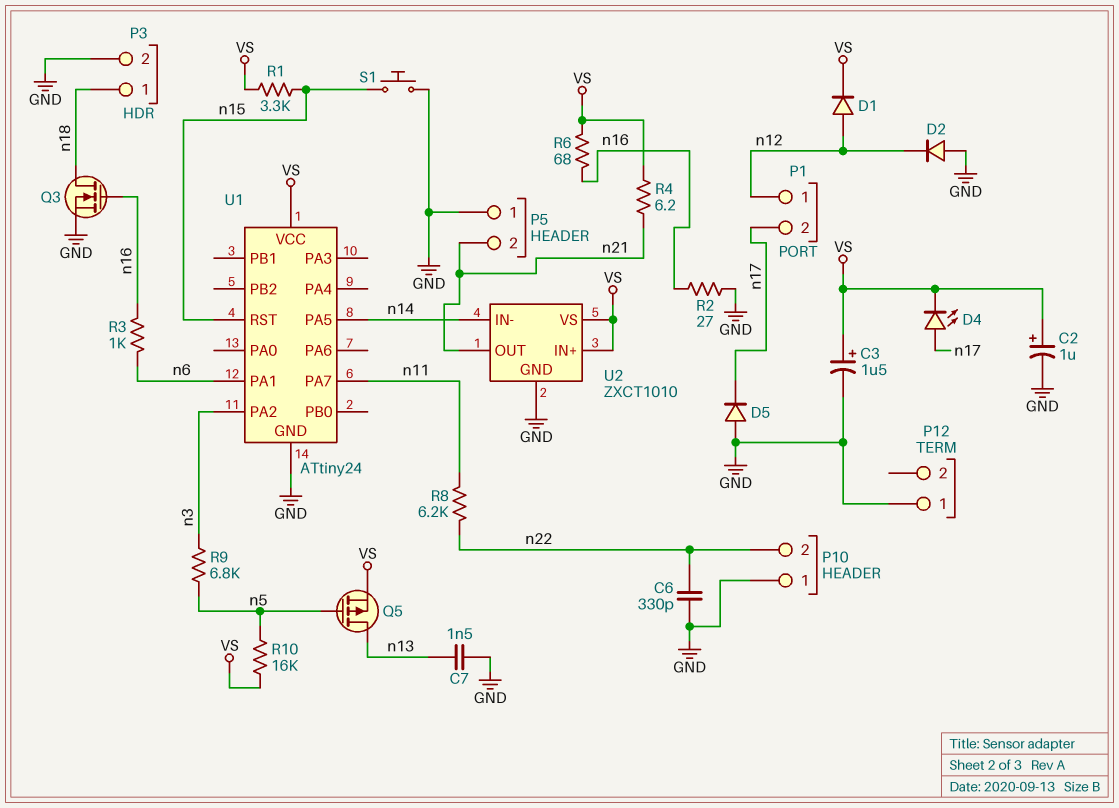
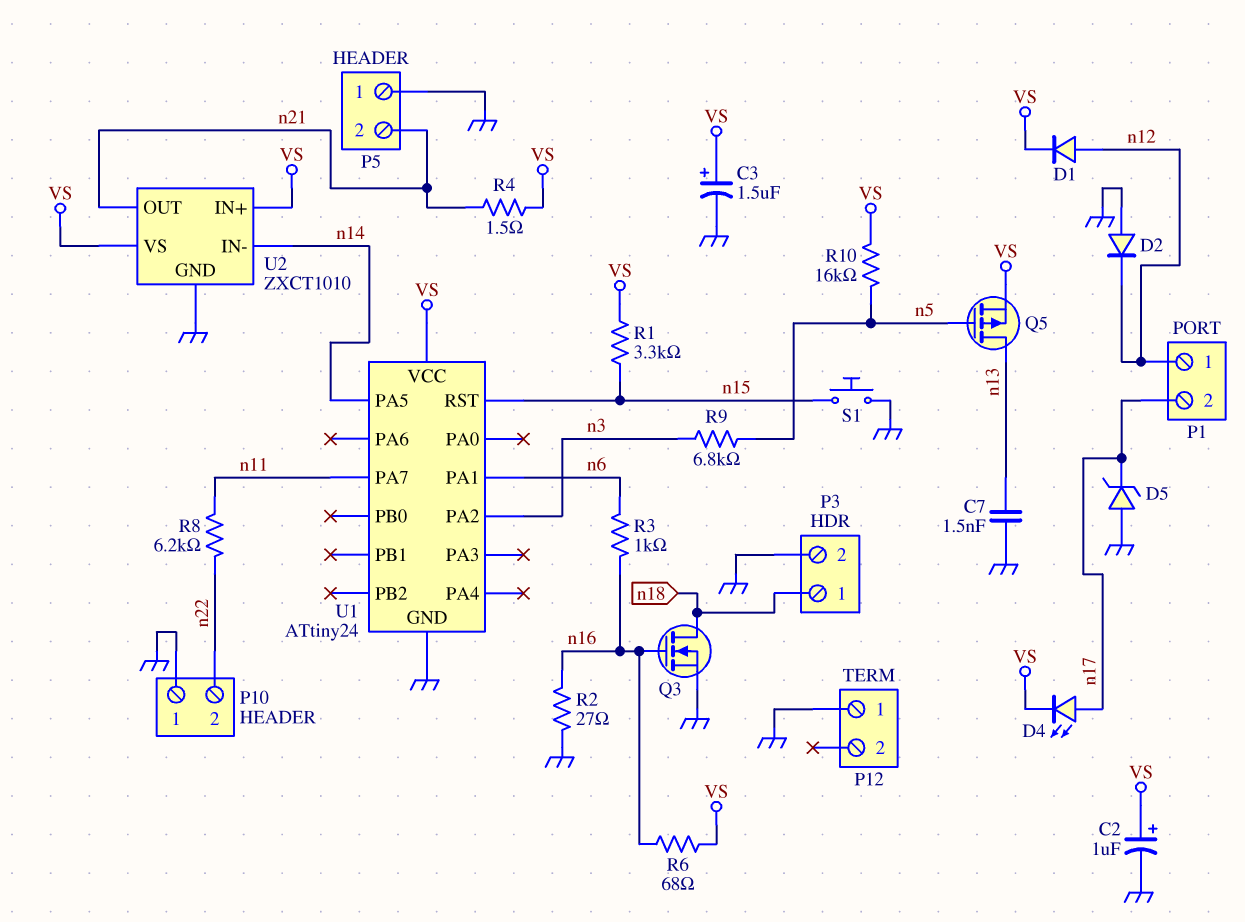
C6: 330pF (GND, n22) -> none
D5: diode (A GND, K n17) -> zener (A GND, K n17)
R4: 6.2 (VS, n21) -> 1.5 (VS, n21)

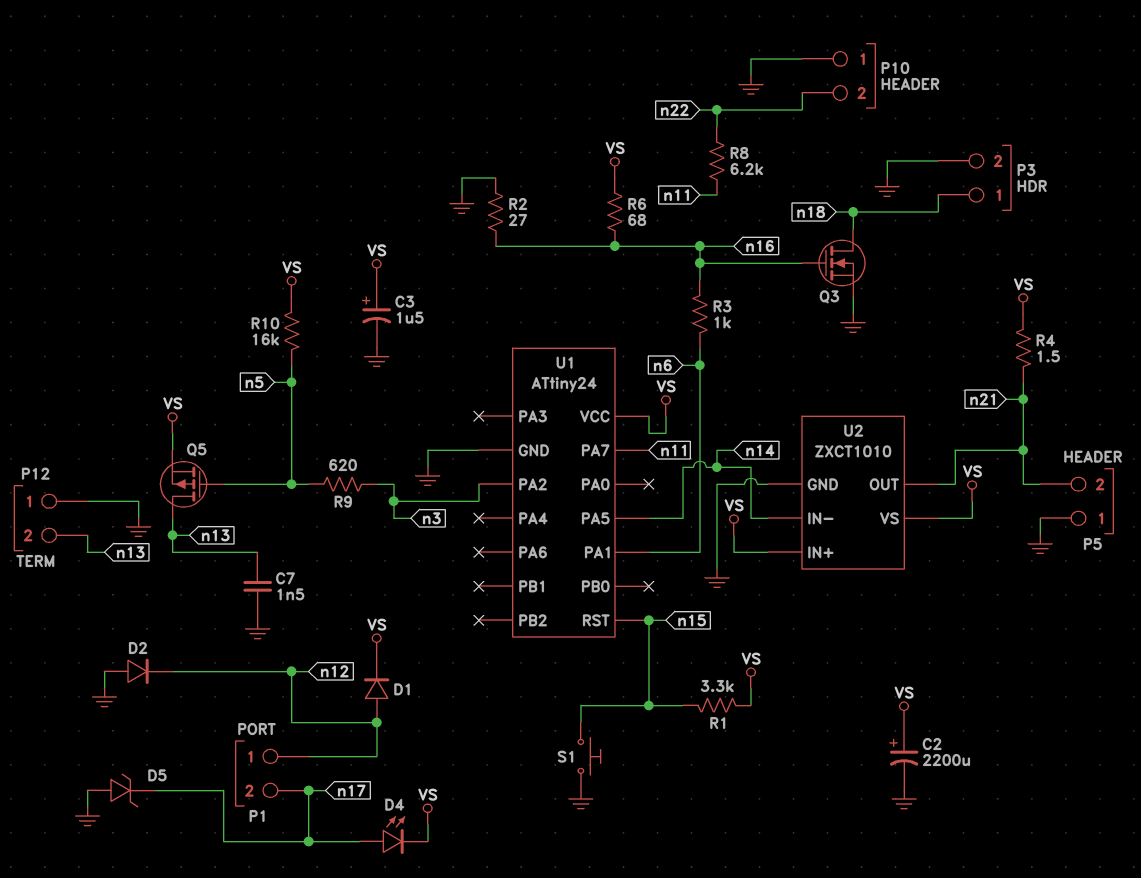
C2: 1uF (plus VS, minus GND) -> 2200uF (plus VS, minus GND)
P12 pin 2: none -> n13
R9: 6.8k (n3, n5) -> 620 (n3, n5)

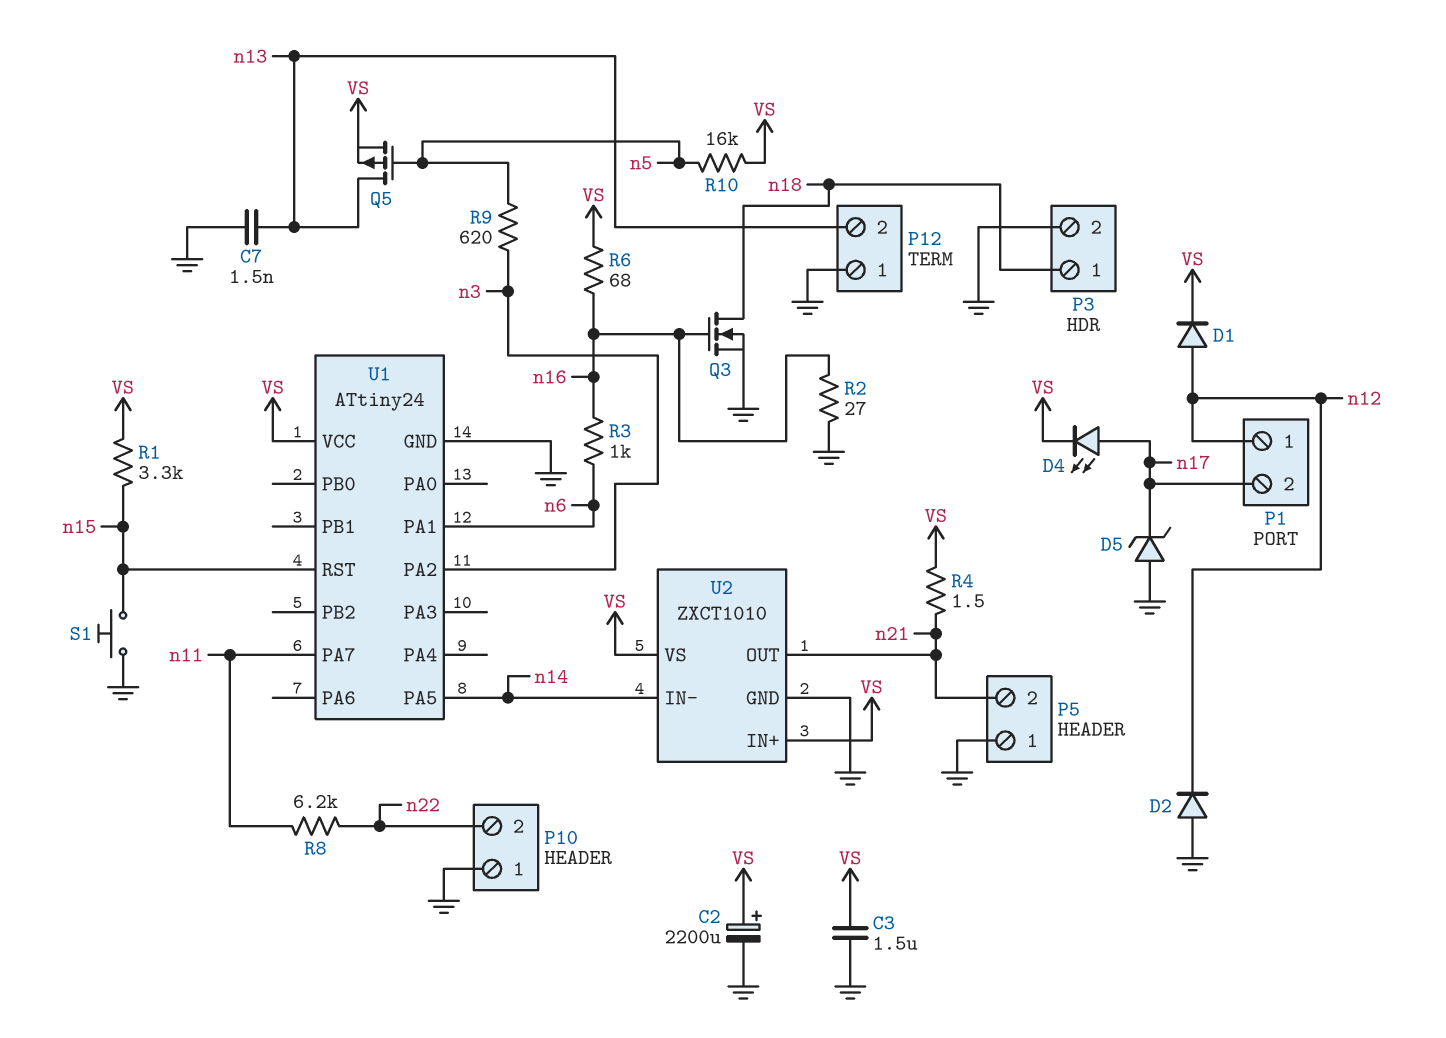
C3: 1.5uF (plus VS, minus GND) -> 1.5uF (GND, VS)

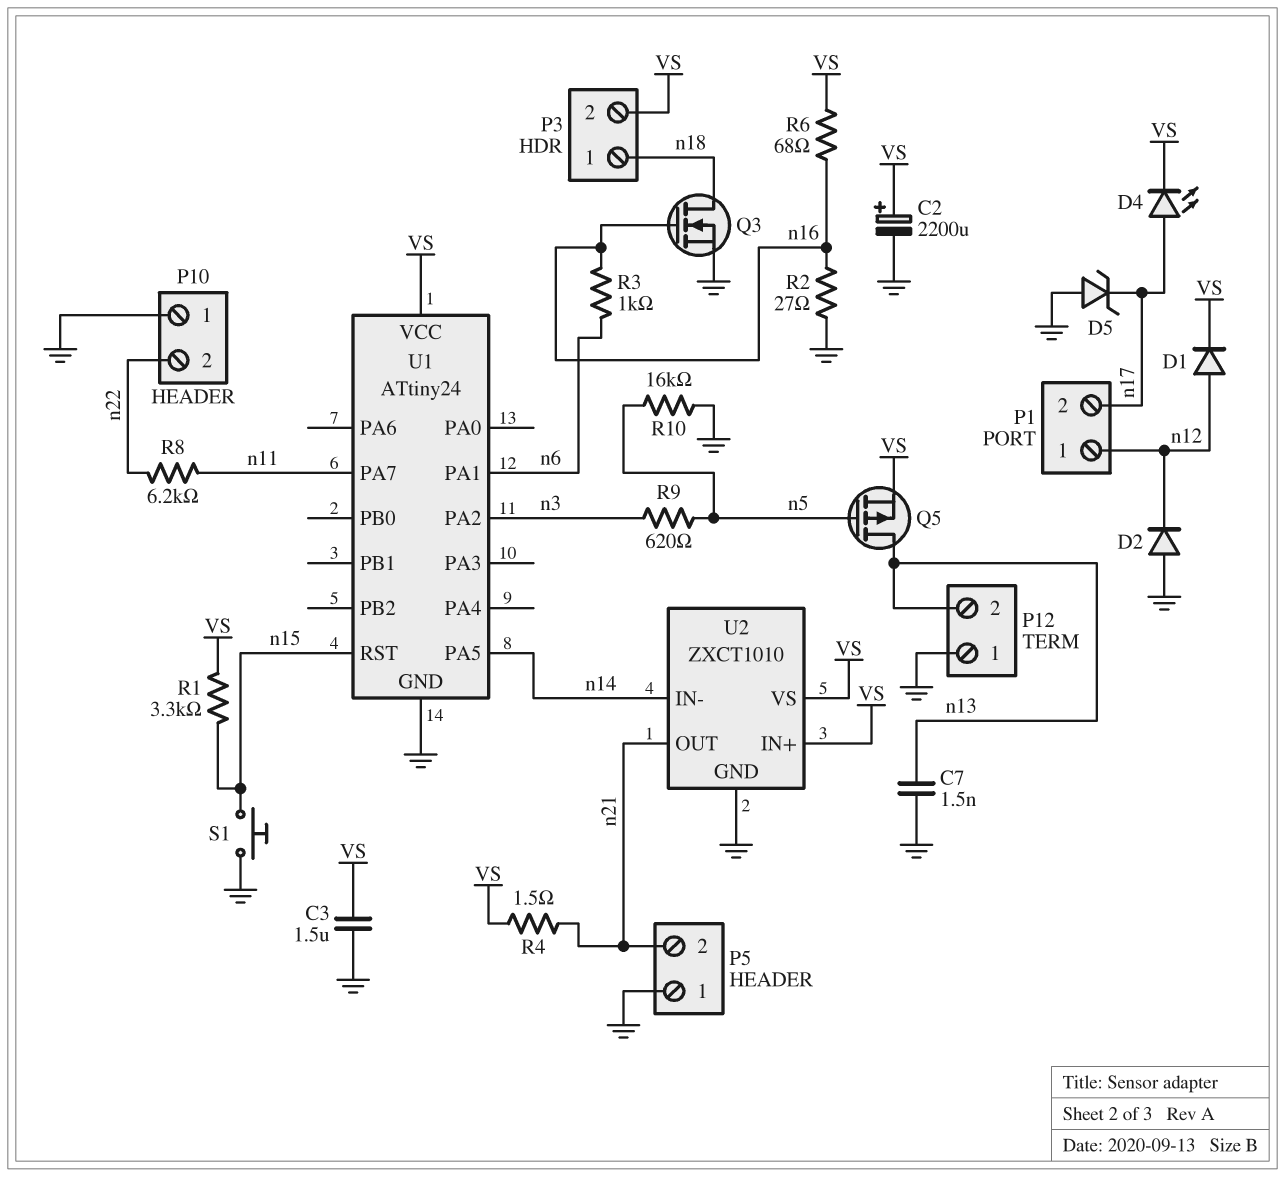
P3 pin 2: GND -> VS
R10: 16k (VS, n5) -> 16k (GND, n5)

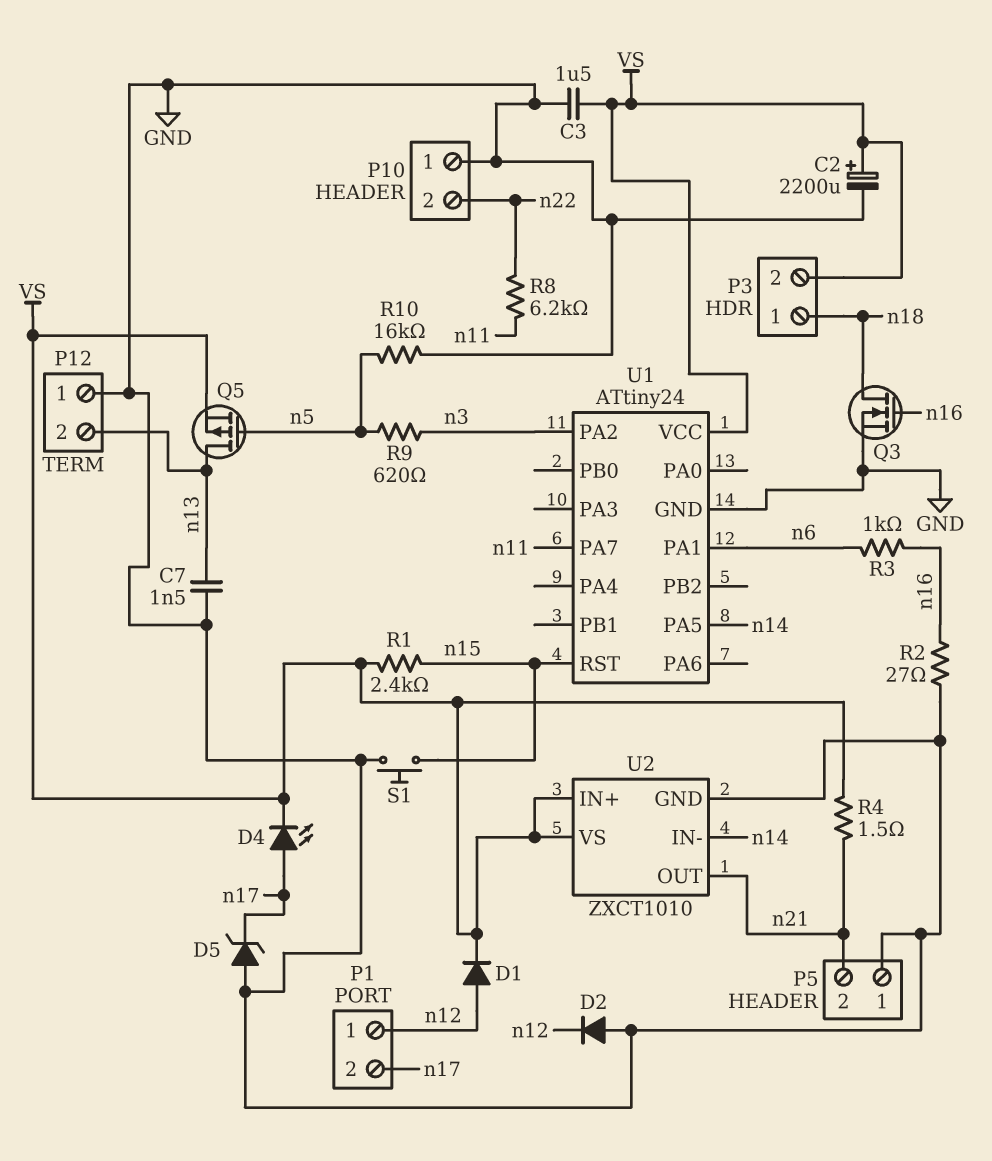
R1: 3.3k (VS, n15) -> 2.4k (VS, n15)
R6: 68 (VS, n16) -> none

